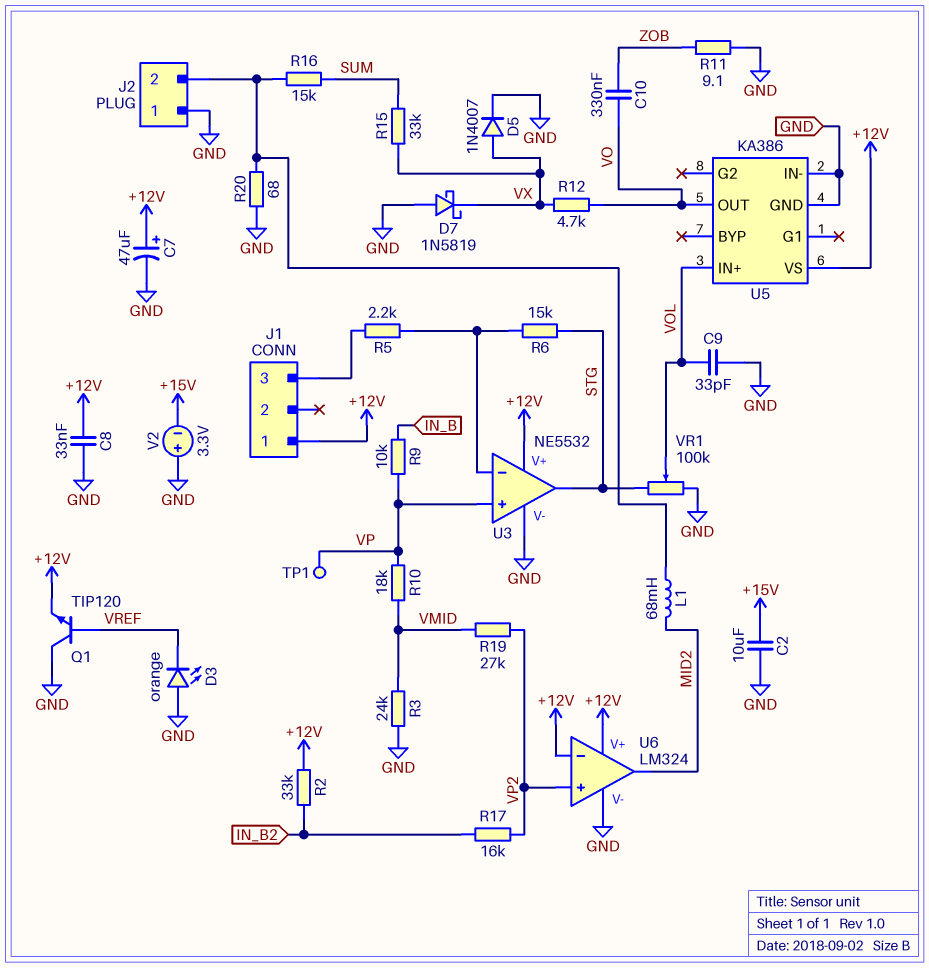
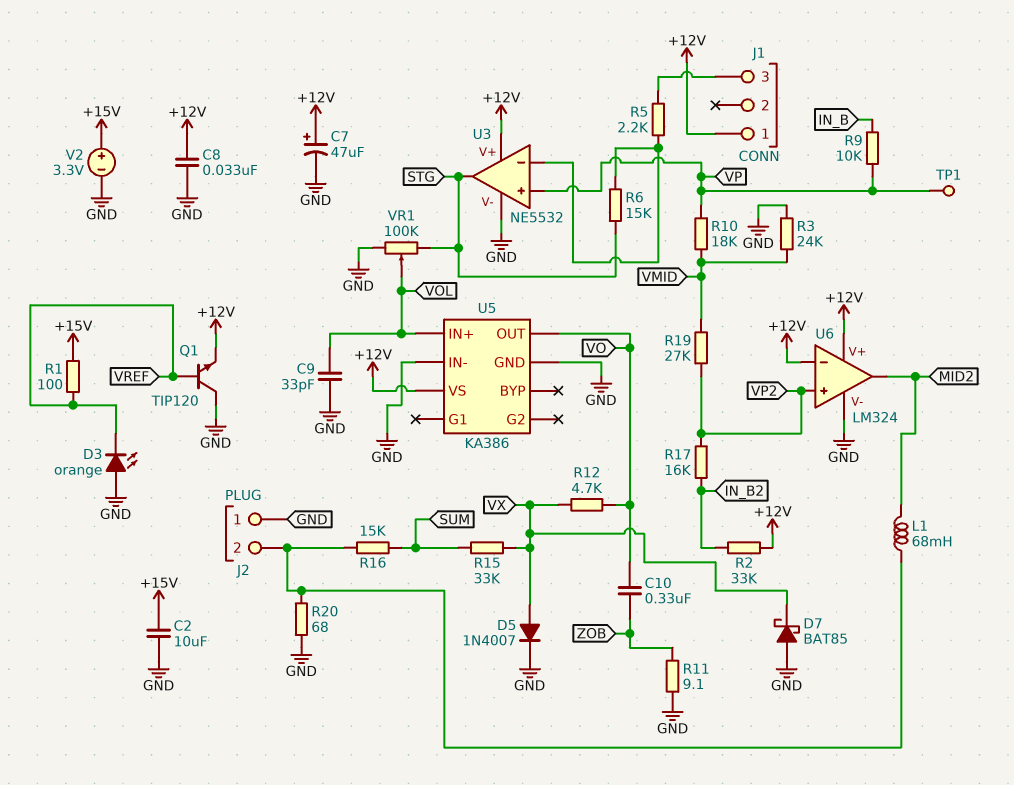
D7: schottky 1N5819 (A GND, K VX) -> schottky BAT85 (A GND, K VX)
R1: none -> 100 (+15V, VREF)
V2: 3.3V (plus GND, minus +15V) -> 3.3V (plus +15V, minus GND)

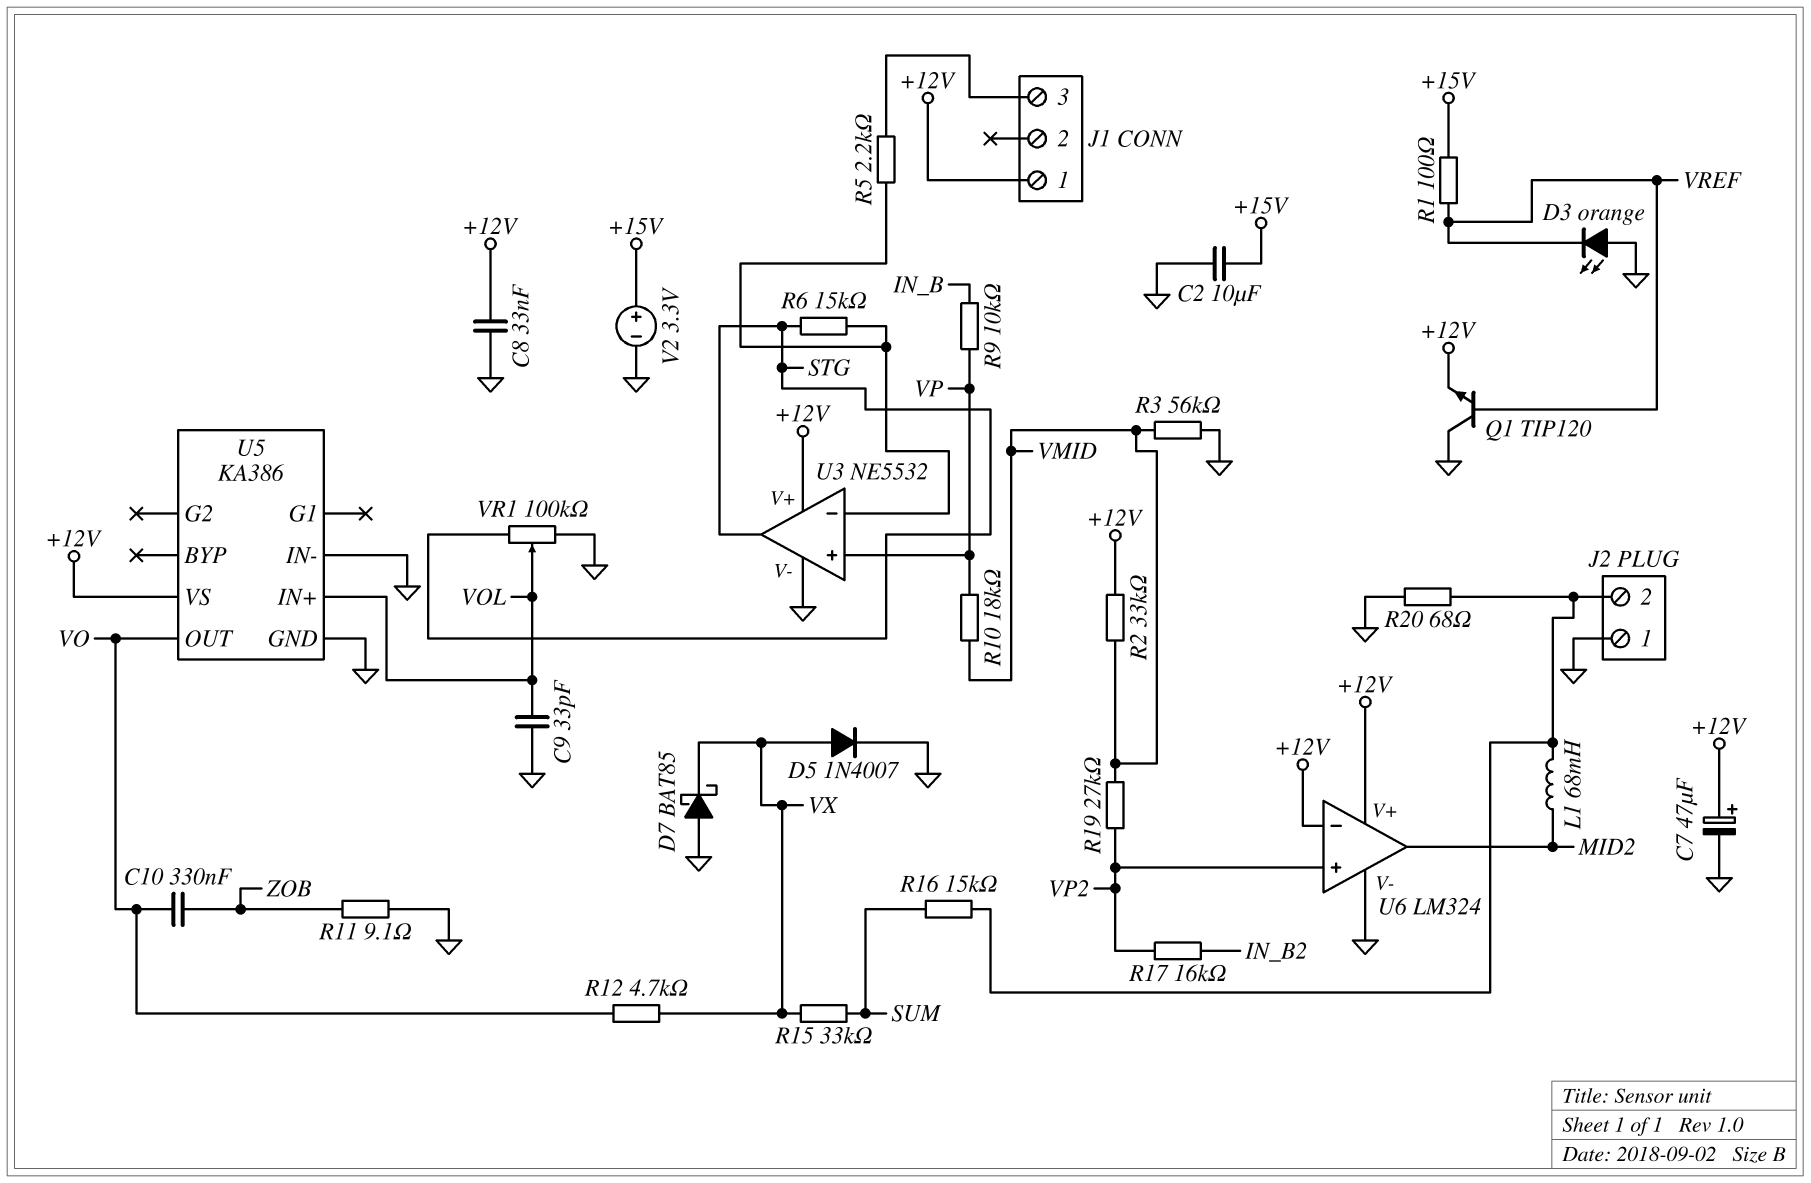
R2: 33k (+12V, IN_B2) -> 33k (+12V, VMID)
R3: 24k (GND, VMID) -> 56k (GND, VMID)
TP1: test point (VP) -> none

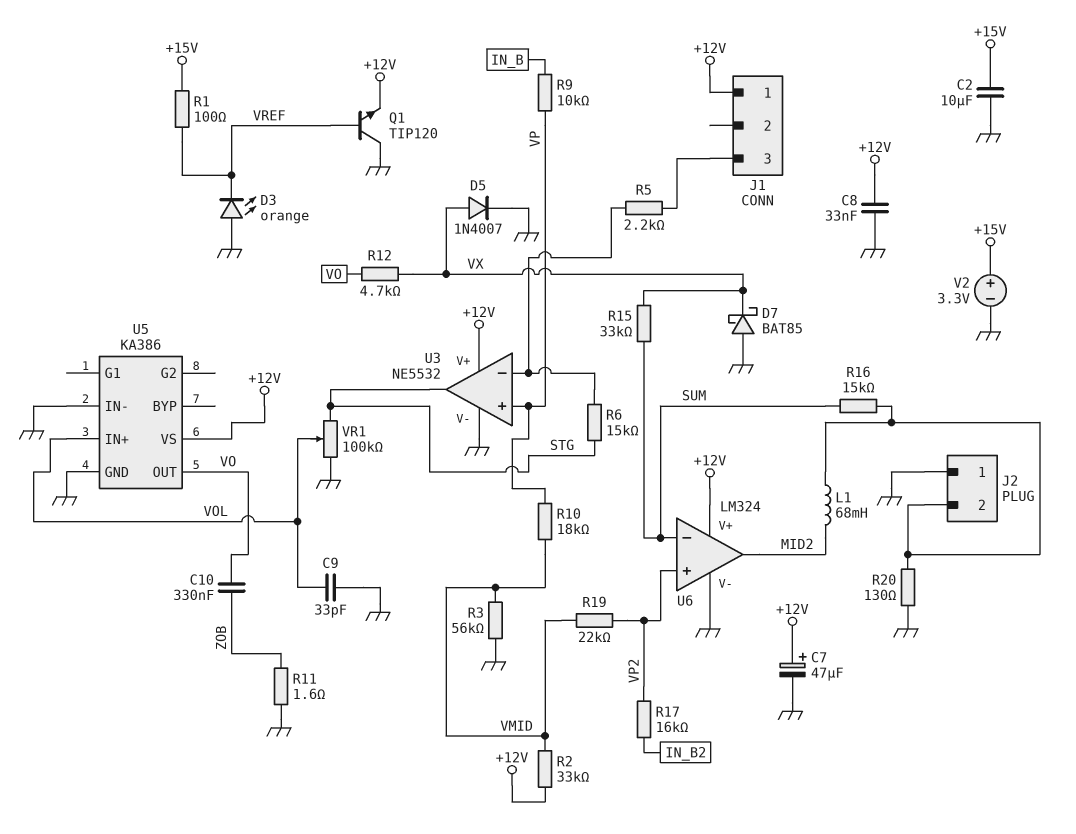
R11: 9.1 (GND, ZOB) -> 1.6 (GND, ZOB)
R19: 27k (VMID, VP2) -> 22k (VMID, VP2)
R20: 68 (GND, J2/2) -> 130 (GND, J2/2)
U6 pin in-: +12V -> SUM

